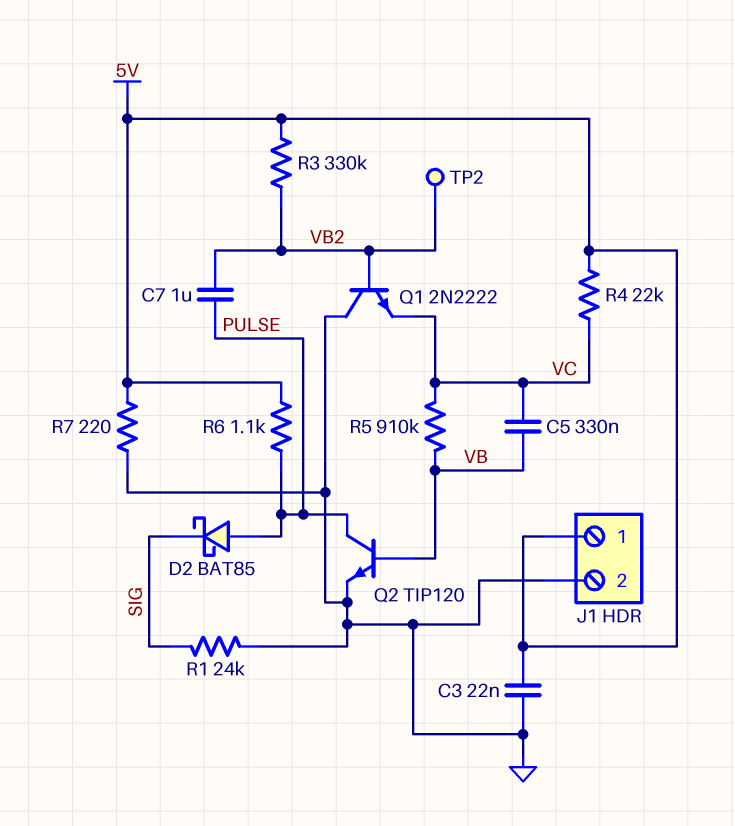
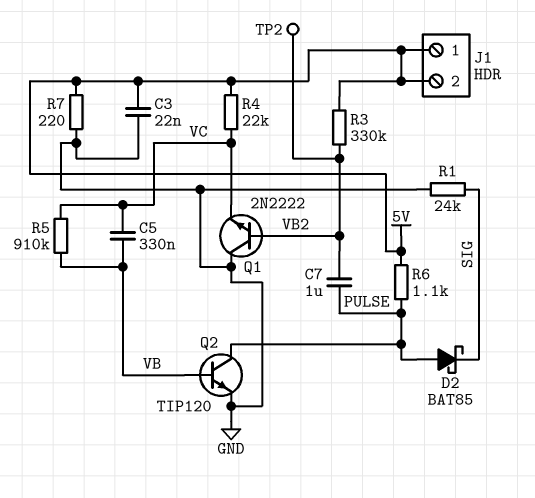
J1 pin 2: GND -> 5V

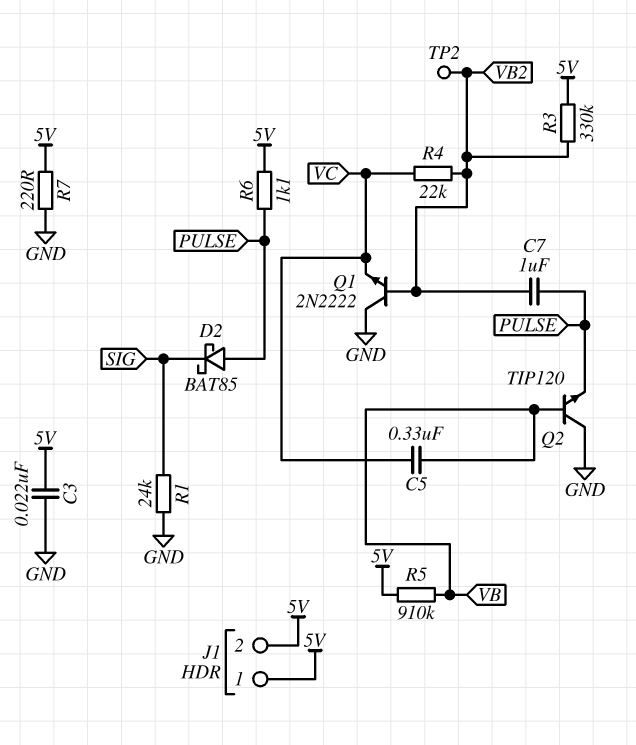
Q2: NPN TIP120 (B VB, C PULSE, E GND) -> NPN TIP120 (B VB, C GND, E PULSE)
R4: 22k (5V, VC) -> 22k (VB2, VC)
R5: 910k (VB, VC) -> 910k (5V, VB)

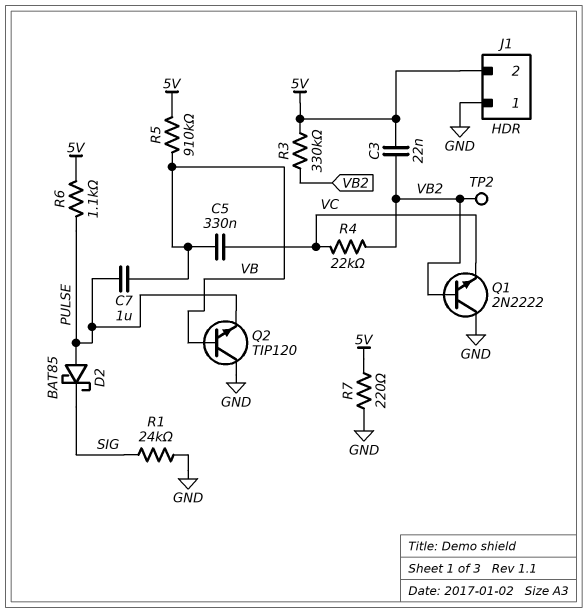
C3: 22nF (5V, GND) -> 22nF (5V, VB2)
C7: 1uF (PULSE, VB2) -> 1uF (PULSE, VB)
J1 pin 1: 5V -> GND

